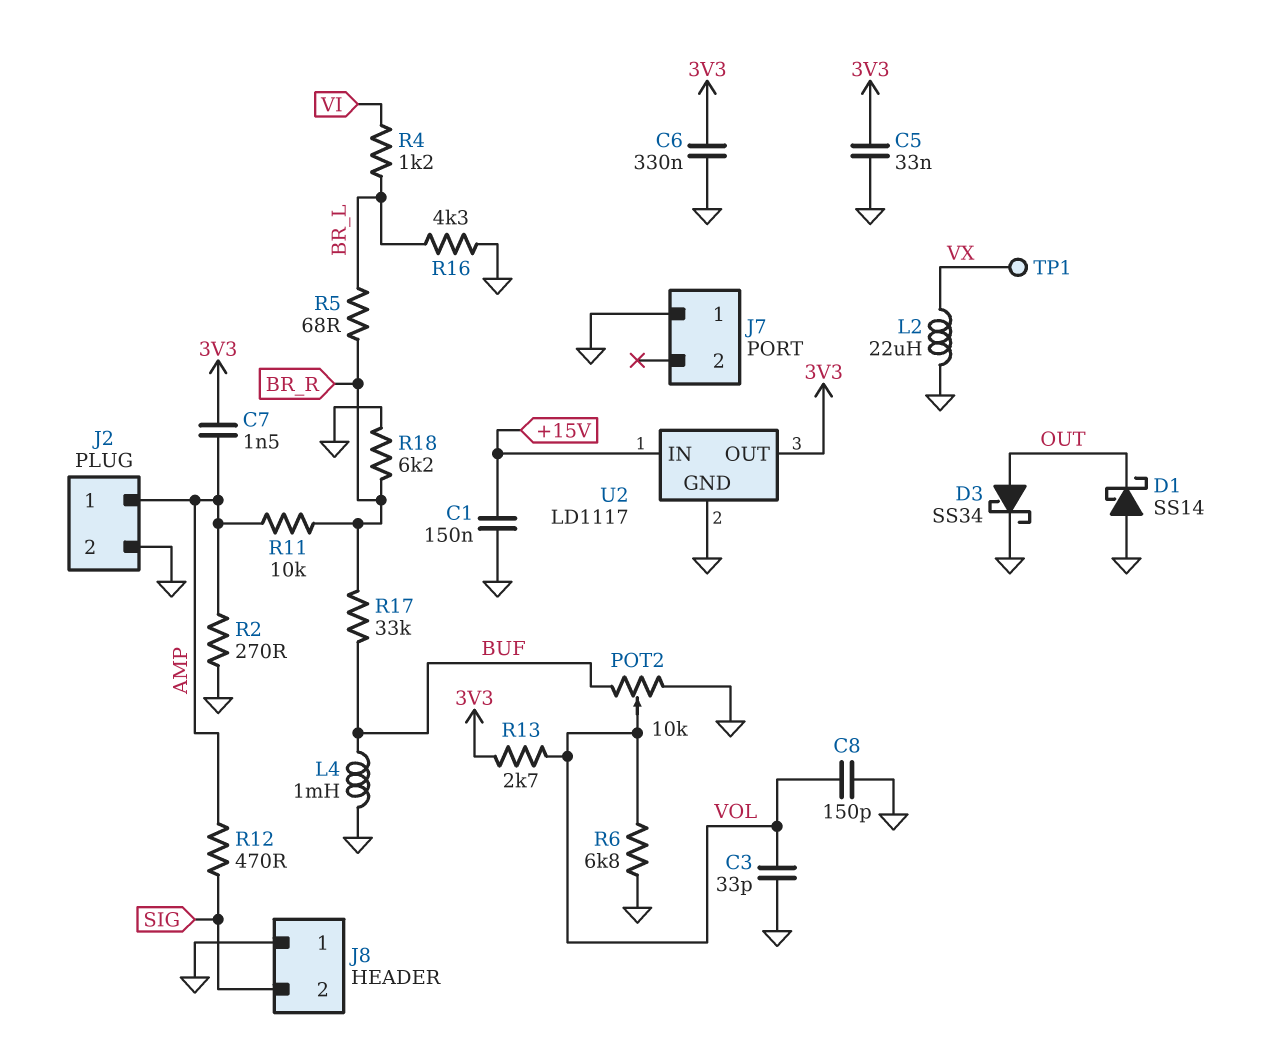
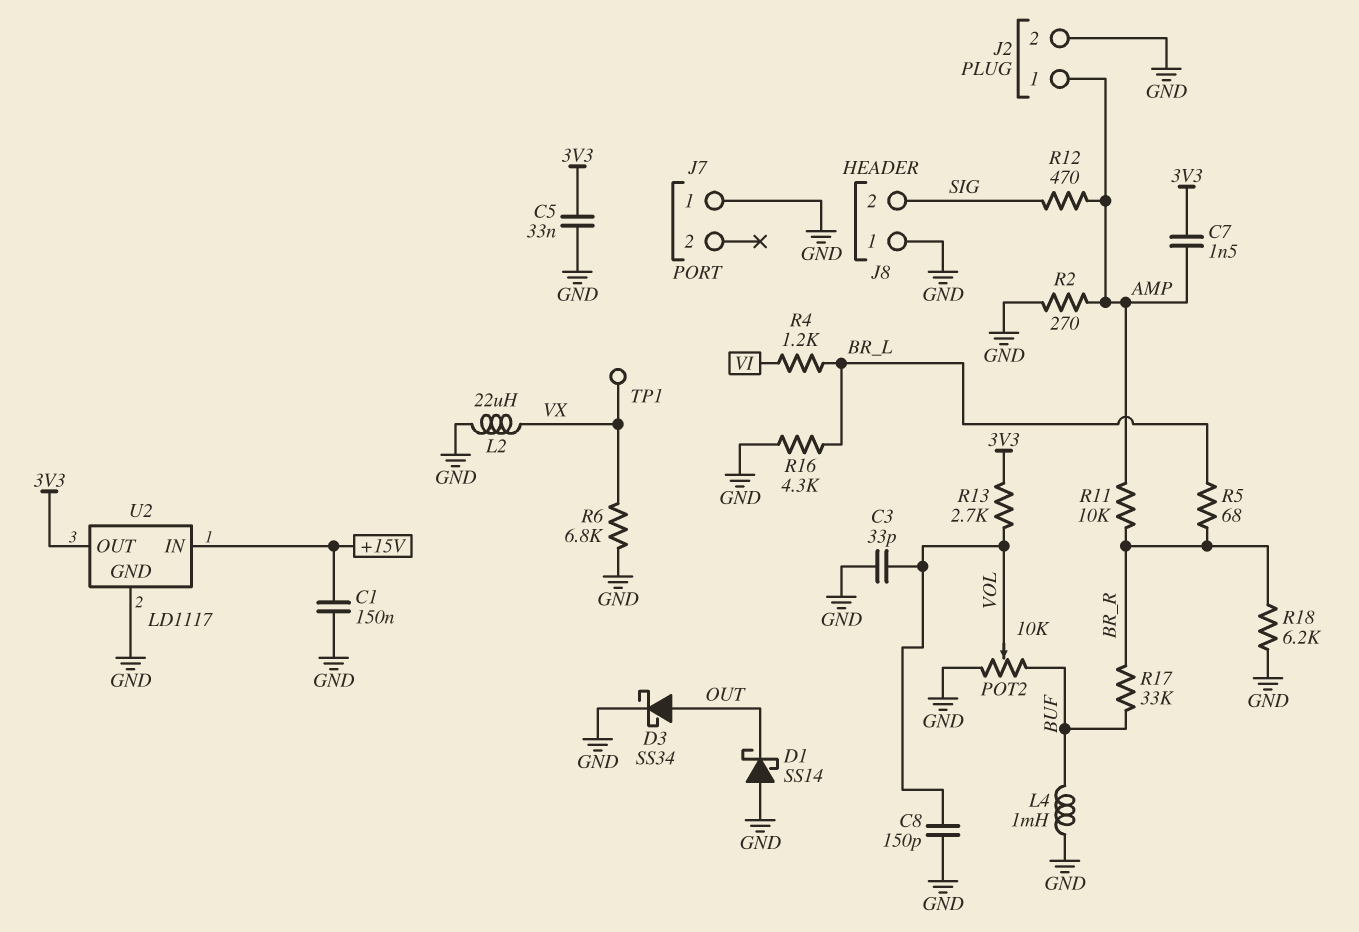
C6: 330nF (3V3, GND) -> none
R6: 6.8k (GND, VOL) -> 6.8k (GND, VX)

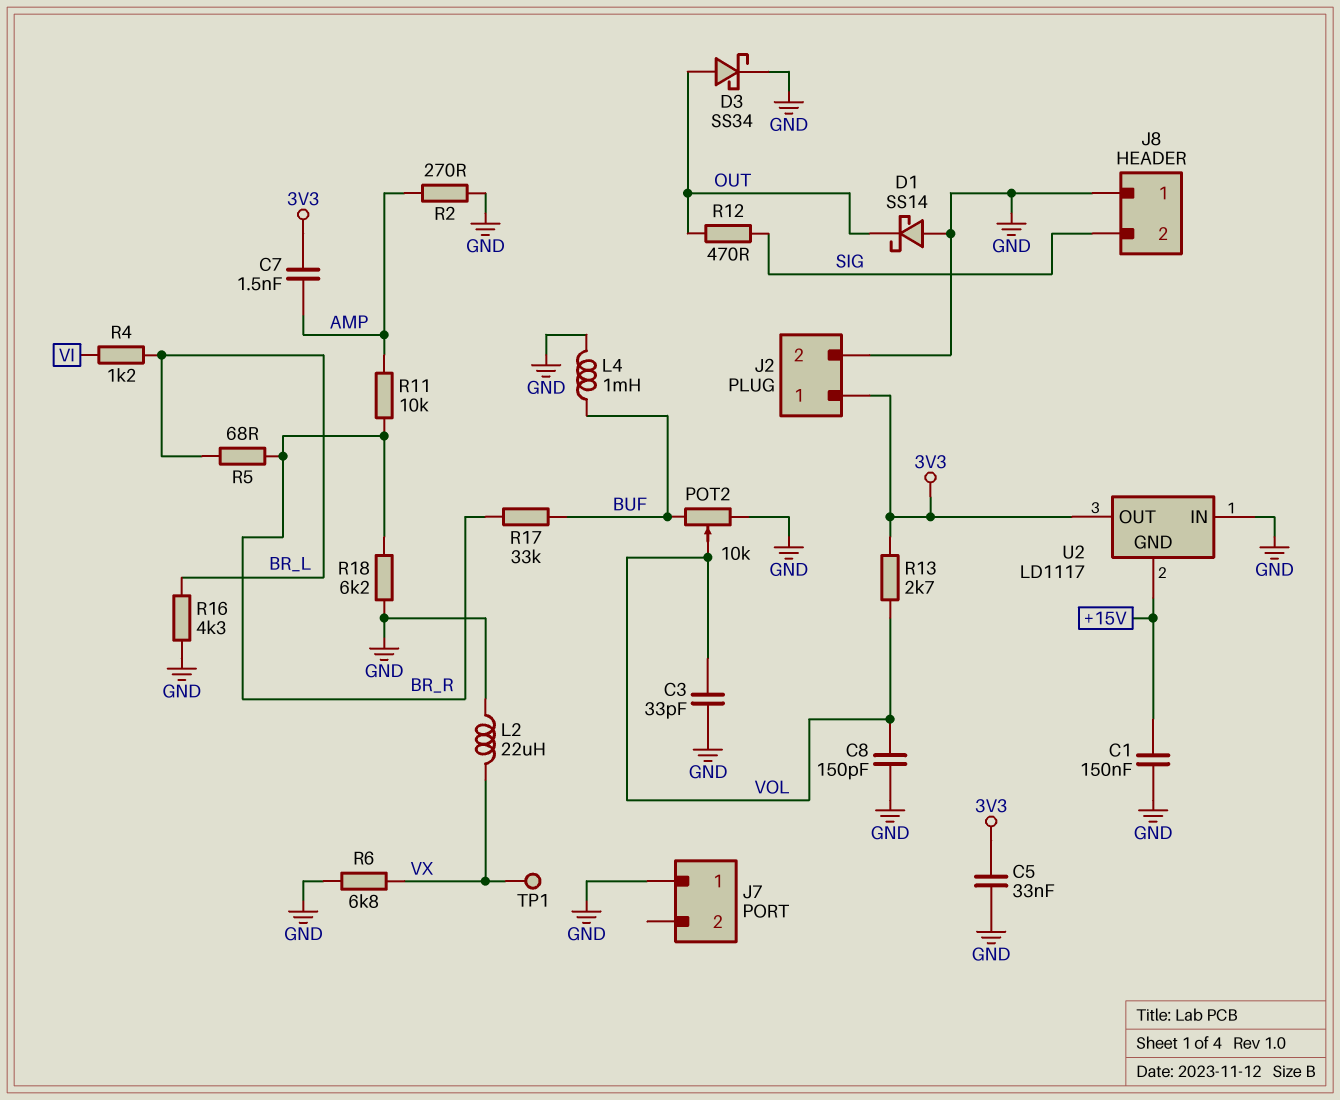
J2 pin 1: AMP -> 3V3
R12: 470 (AMP, SIG) -> 470 (OUT, SIG)
U2 pin GND: GND -> +15V
U2 pin IN: +15V -> GND

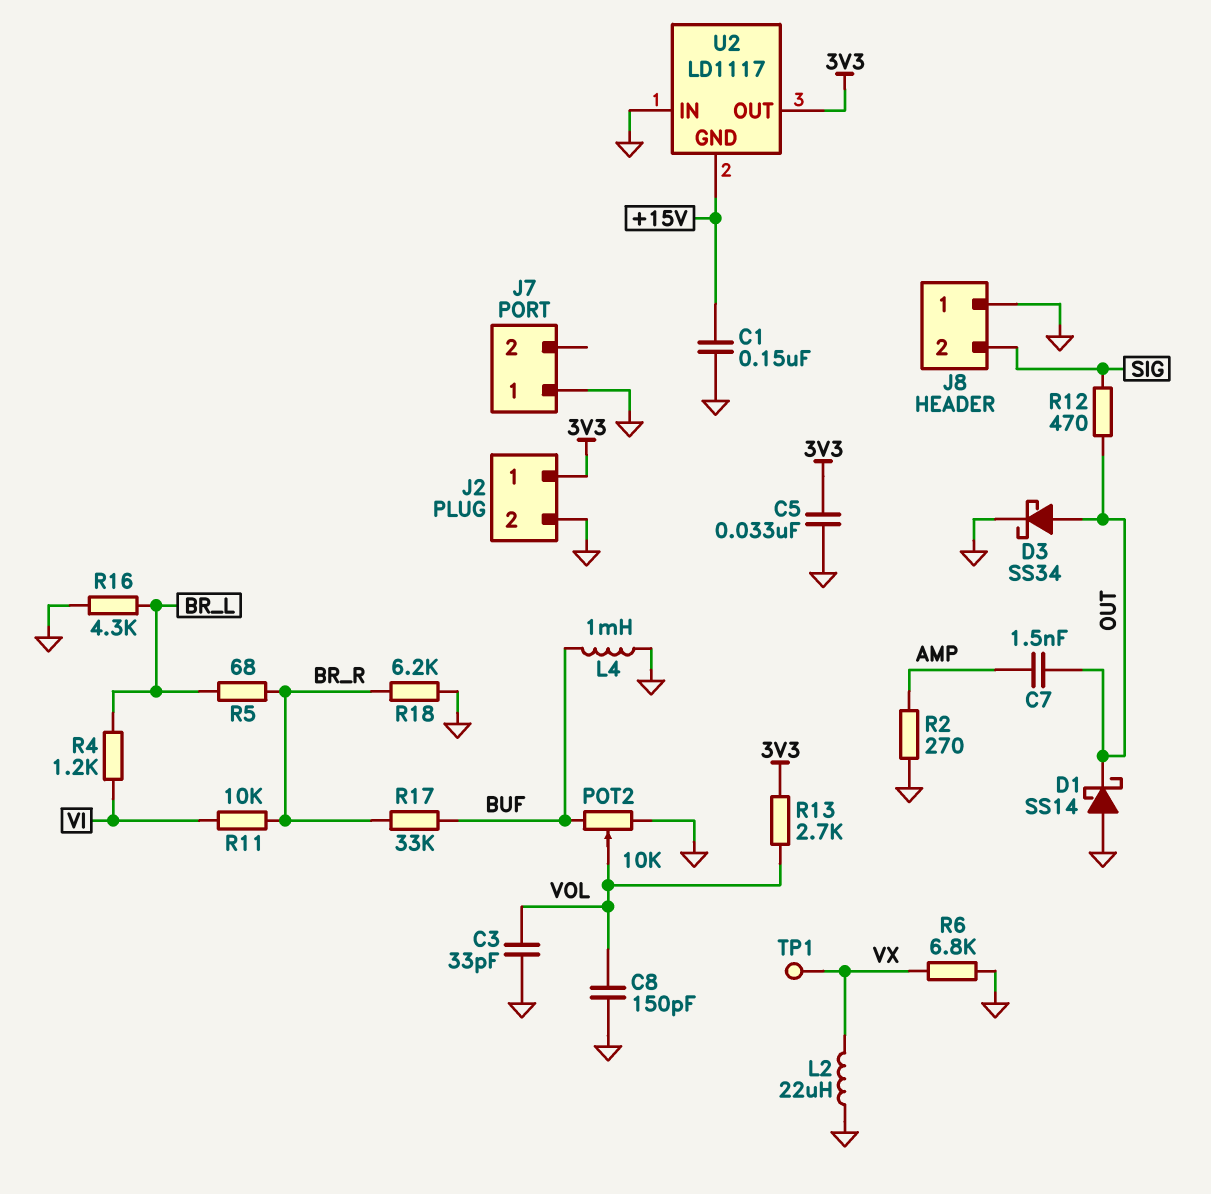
C7: 1.5nF (3V3, AMP) -> 1.5nF (AMP, OUT)
R11: 10k (AMP, BR_R) -> 10k (BR_R, VI)

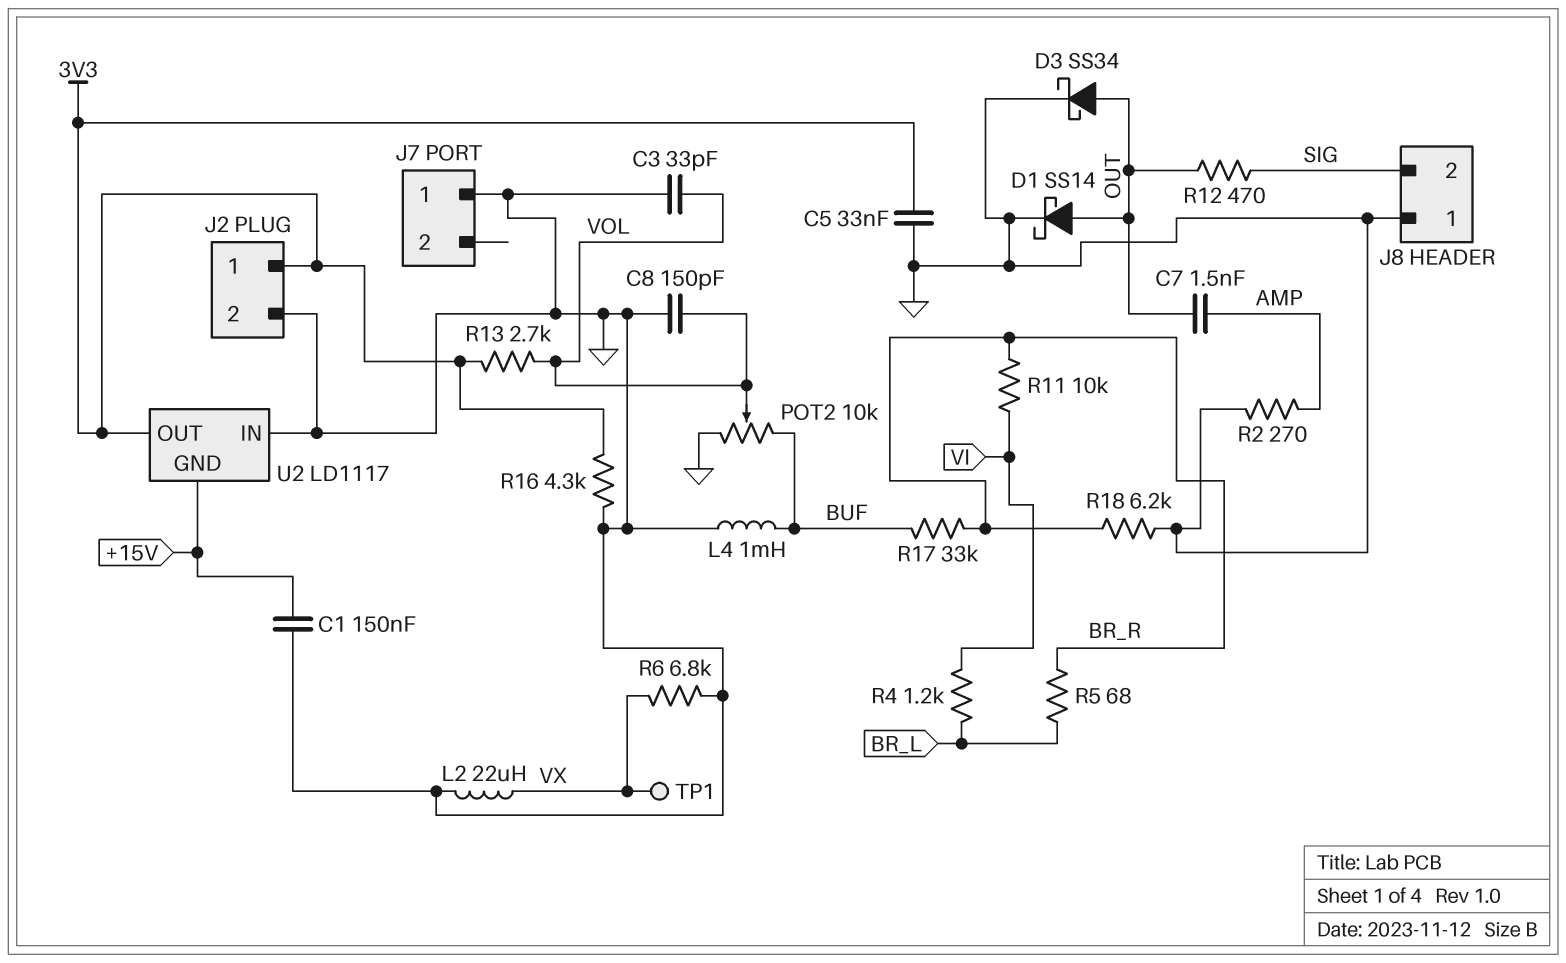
D1: schottky SS14 (A GND, K OUT) -> schottky SS14 (A OUT, K GND)
R16: 4.3k (BR_L, GND) -> 4.3k (3V3, GND)

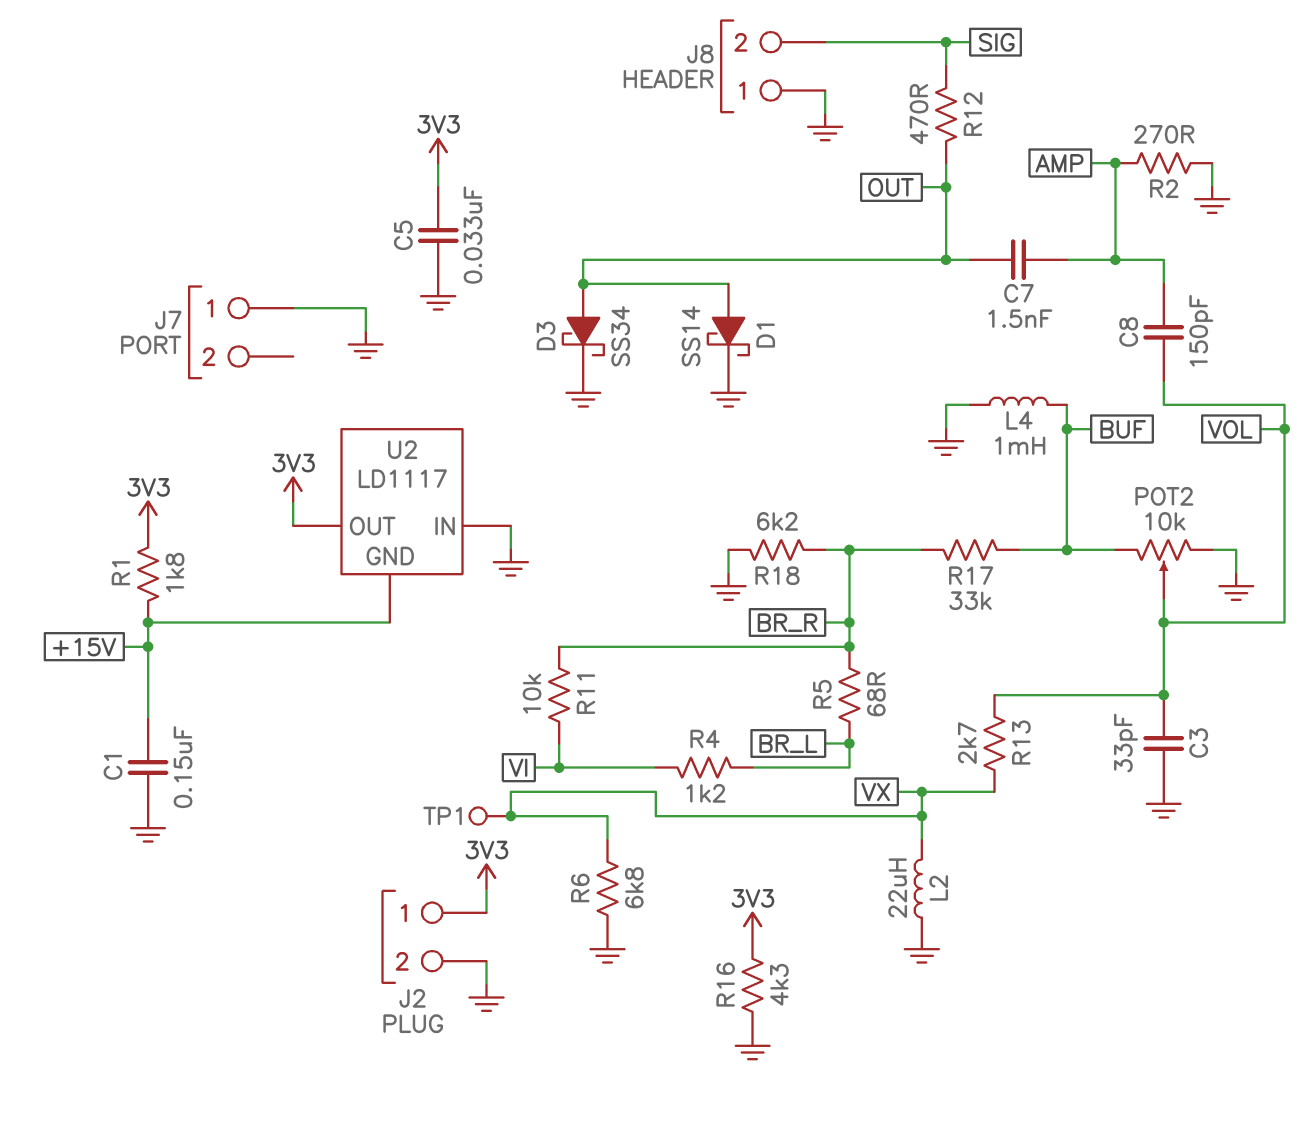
C8: 150pF (GND, VOL) -> 150pF (AMP, VOL)
R1: none -> 1.8k (+15V, 3V3)
R13: 2.7k (3V3, VOL) -> 2.7k (VOL, VX)

